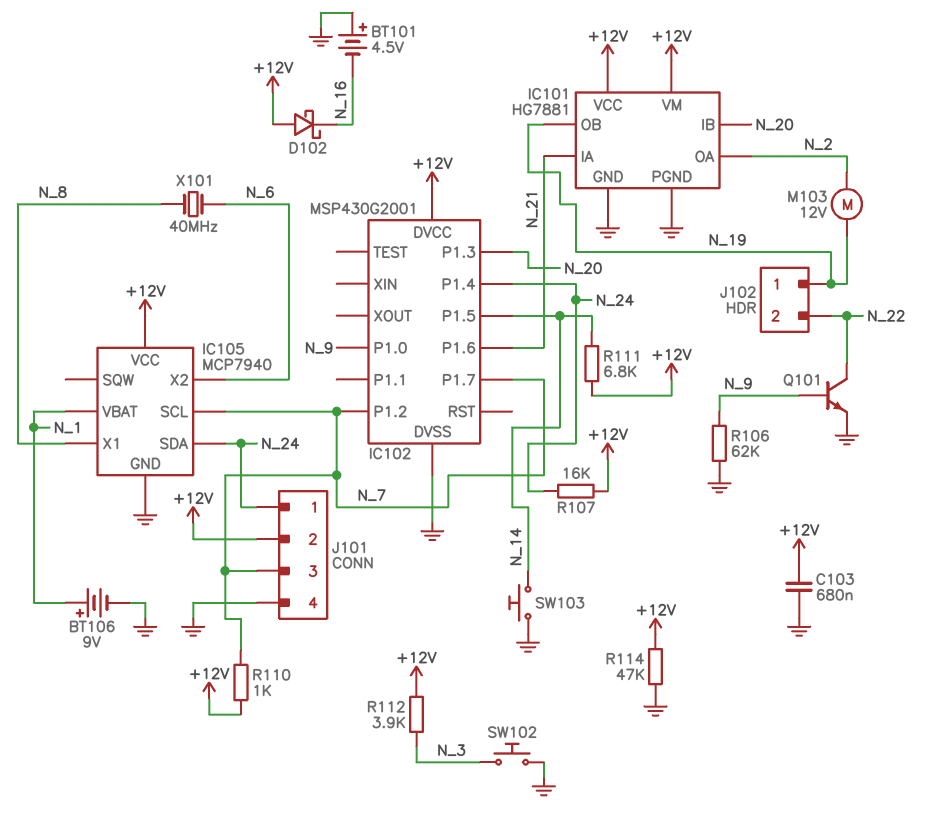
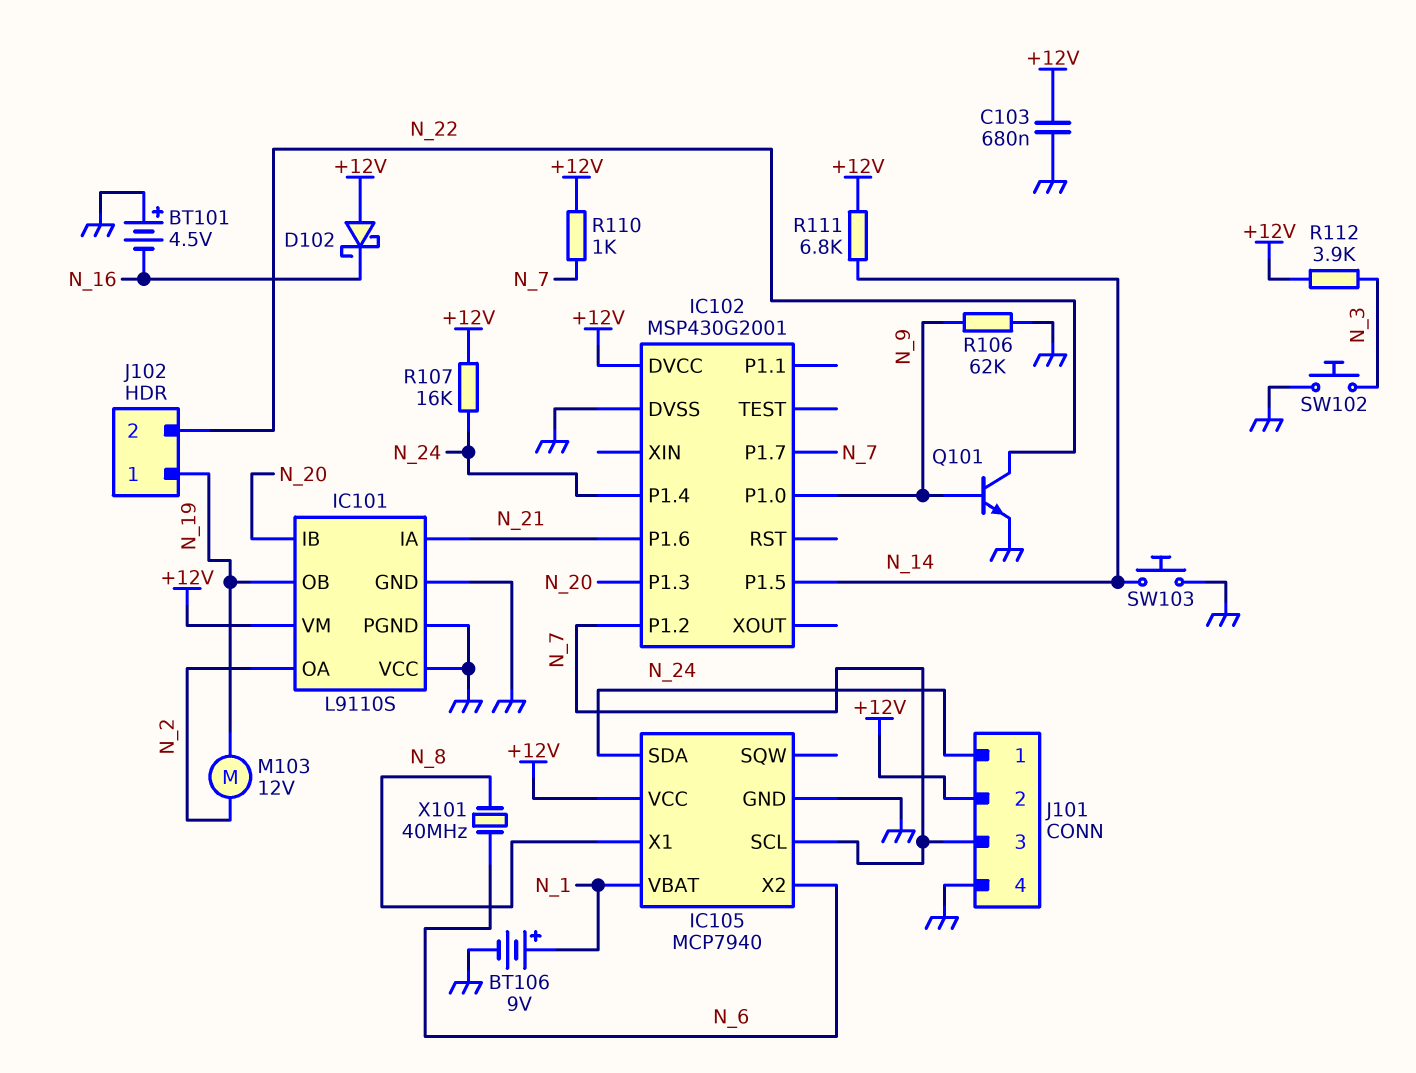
IC101: HG7881 -> L9110S
IC101 pin VCC: +12V -> GND
R114: 47k (+12V, GND) -> none

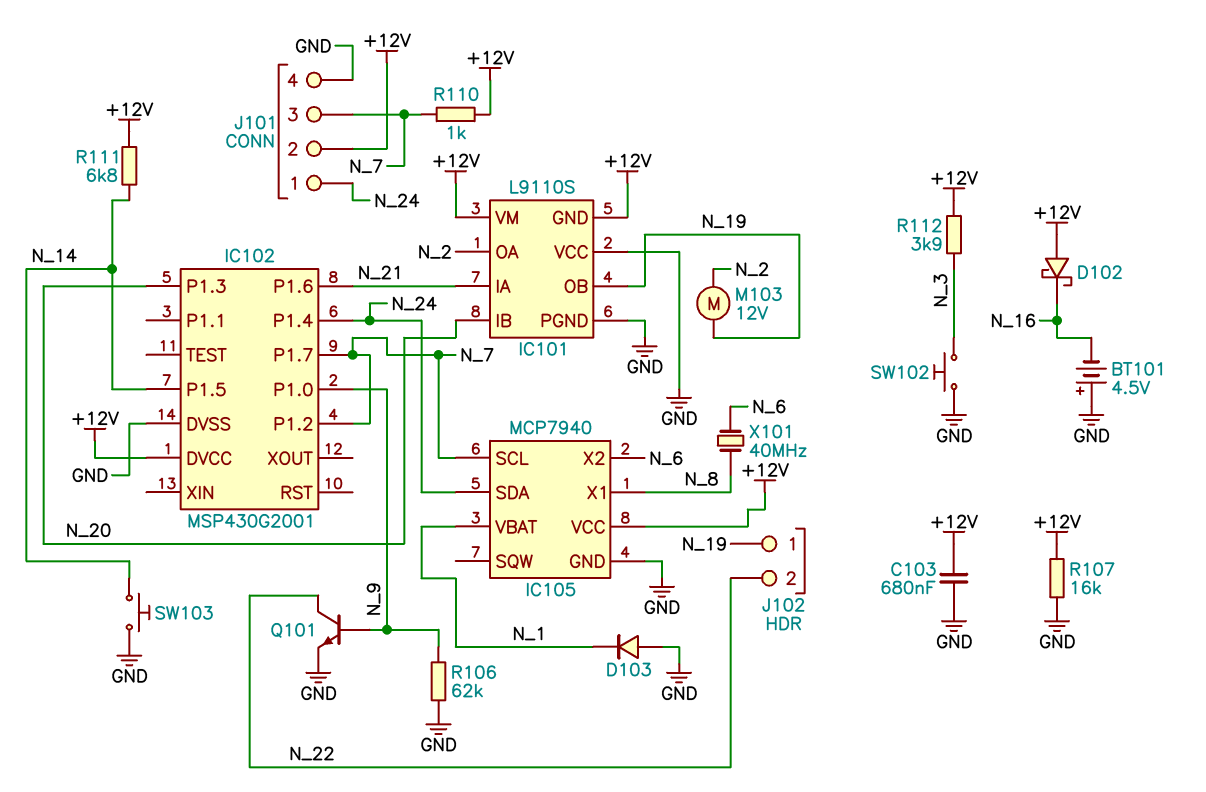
BT106: 9V (plus N_1, minus GND) -> none
D103: none -> diode (A GND, K N_1)
IC101 pin GND: GND -> +12V
R107: 16k (+12V, N_24) -> 16k (+12V, GND)

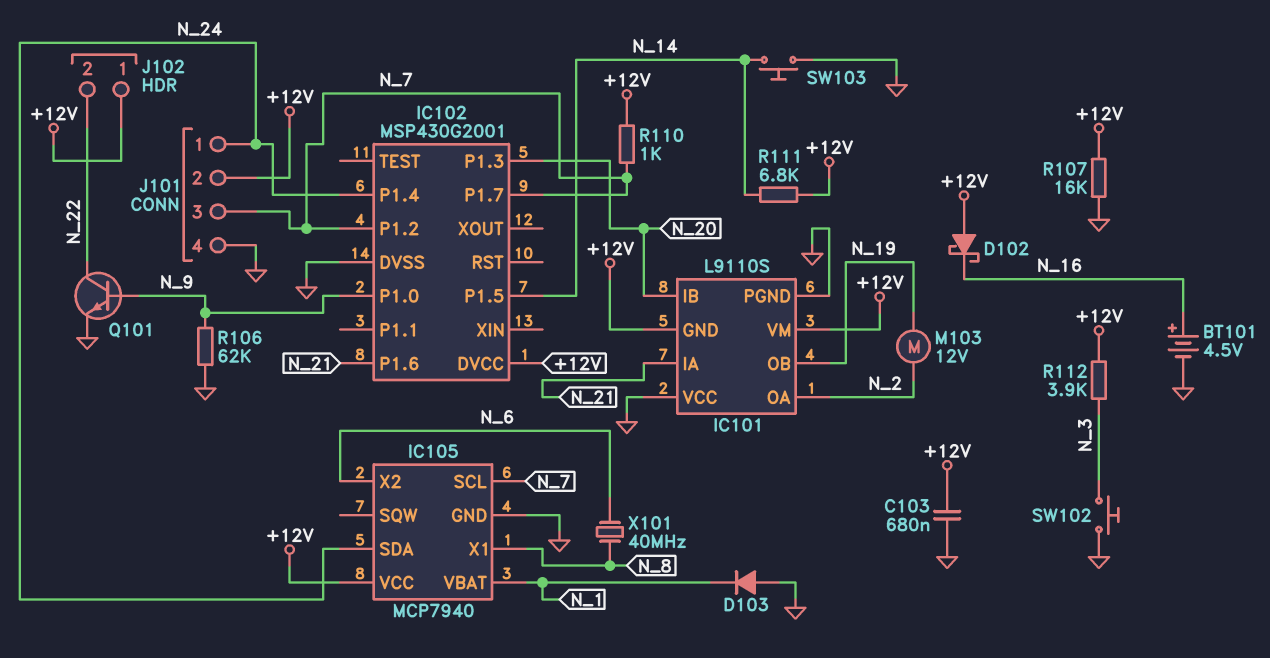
BT101: 4.5V (plus GND, minus N_16) -> 4.5V (plus N_16, minus GND)
J102 pin 1: N_19 -> +12V

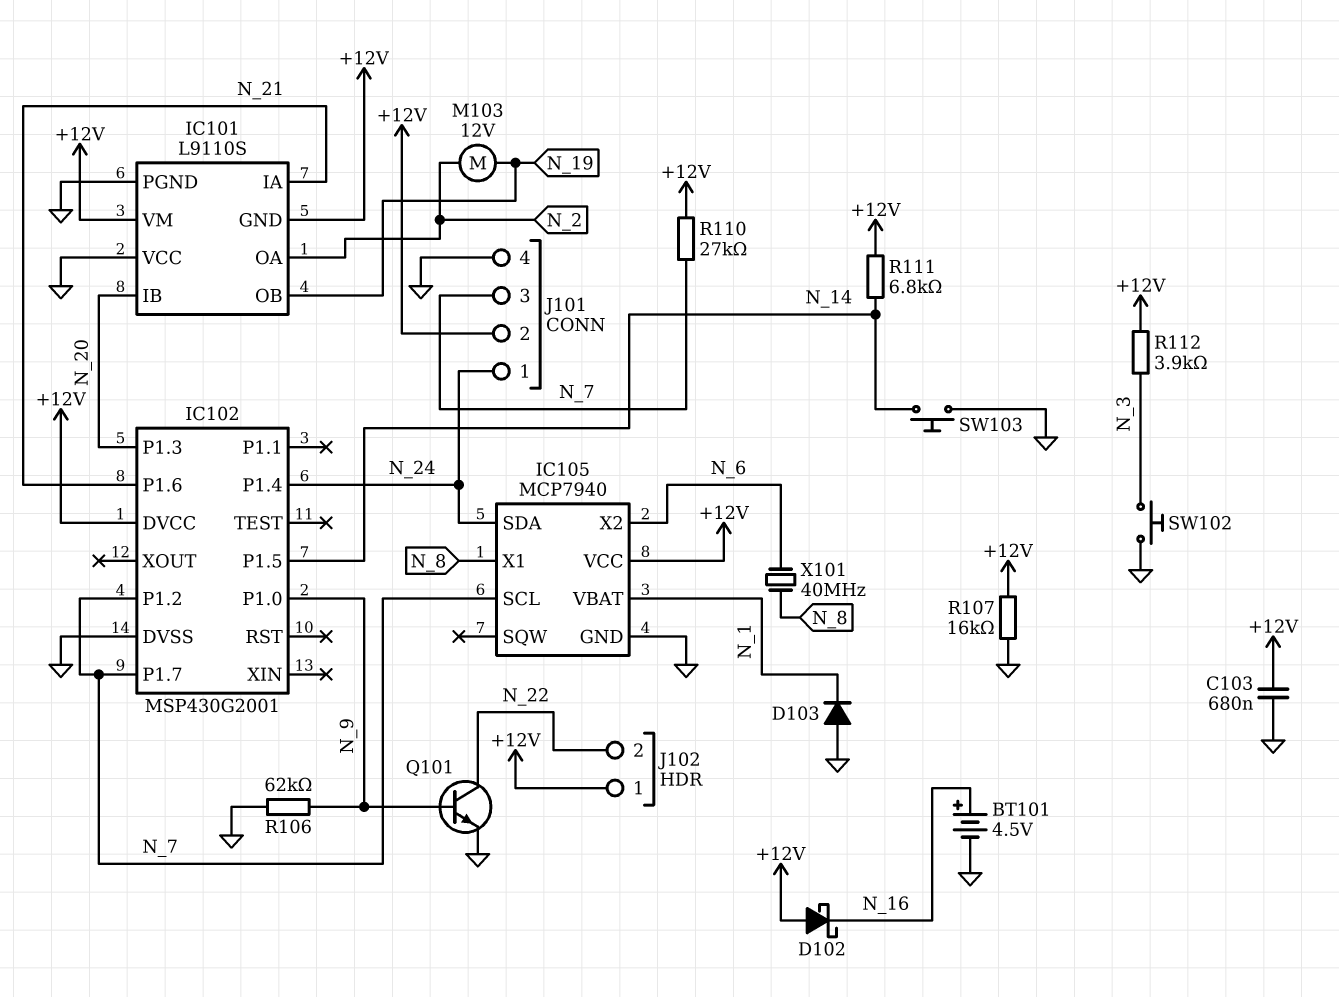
R110: 1k (+12V, N_7) -> 27k (+12V, N_7)

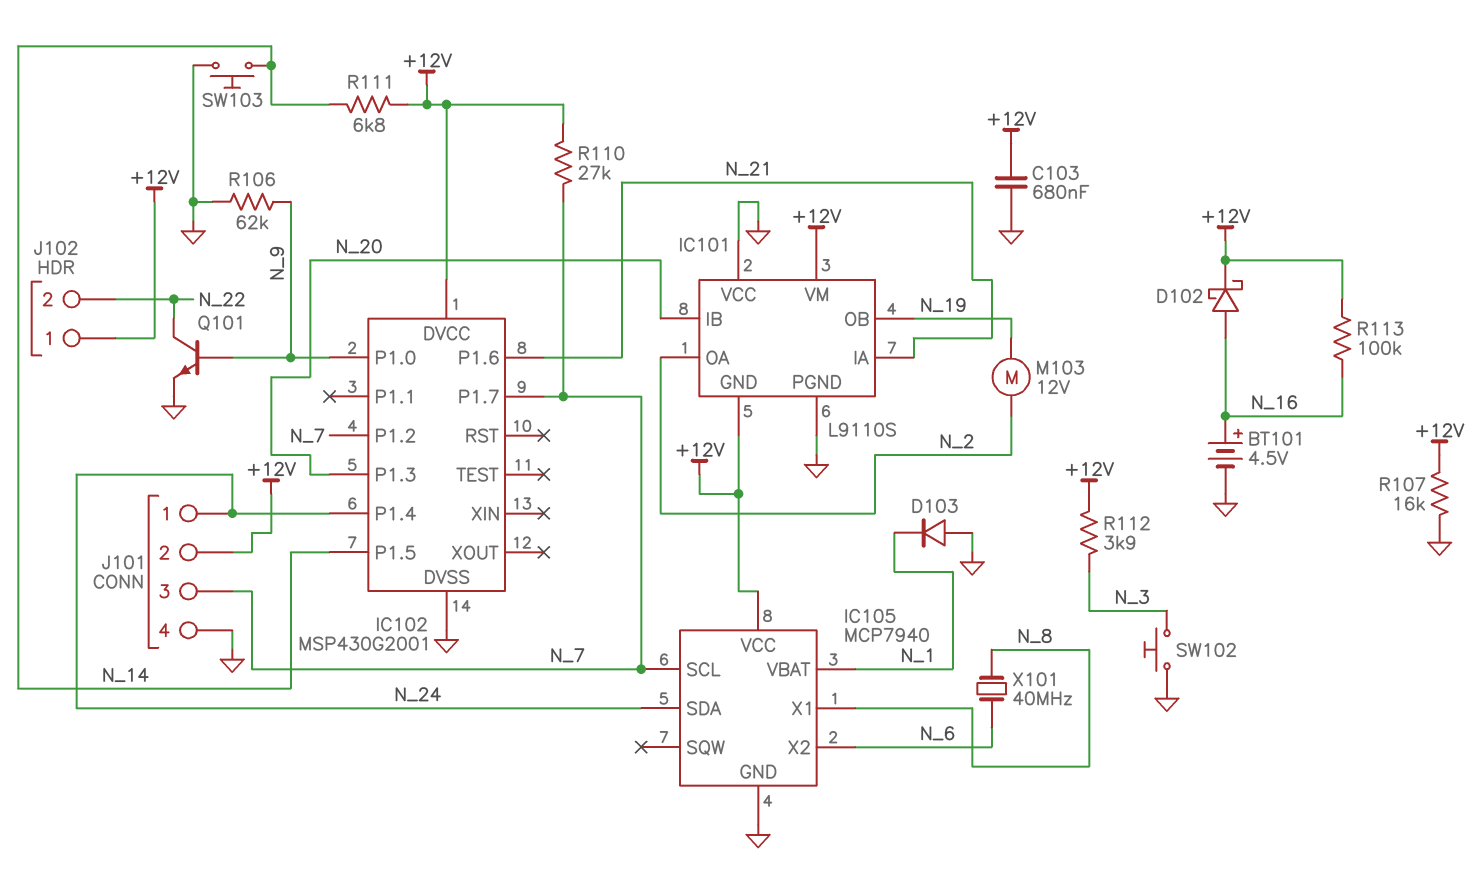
D102: schottky (A +12V, K N_16) -> schottky (A N_16, K +12V)
R113: none -> 100k (+12V, N_16)

